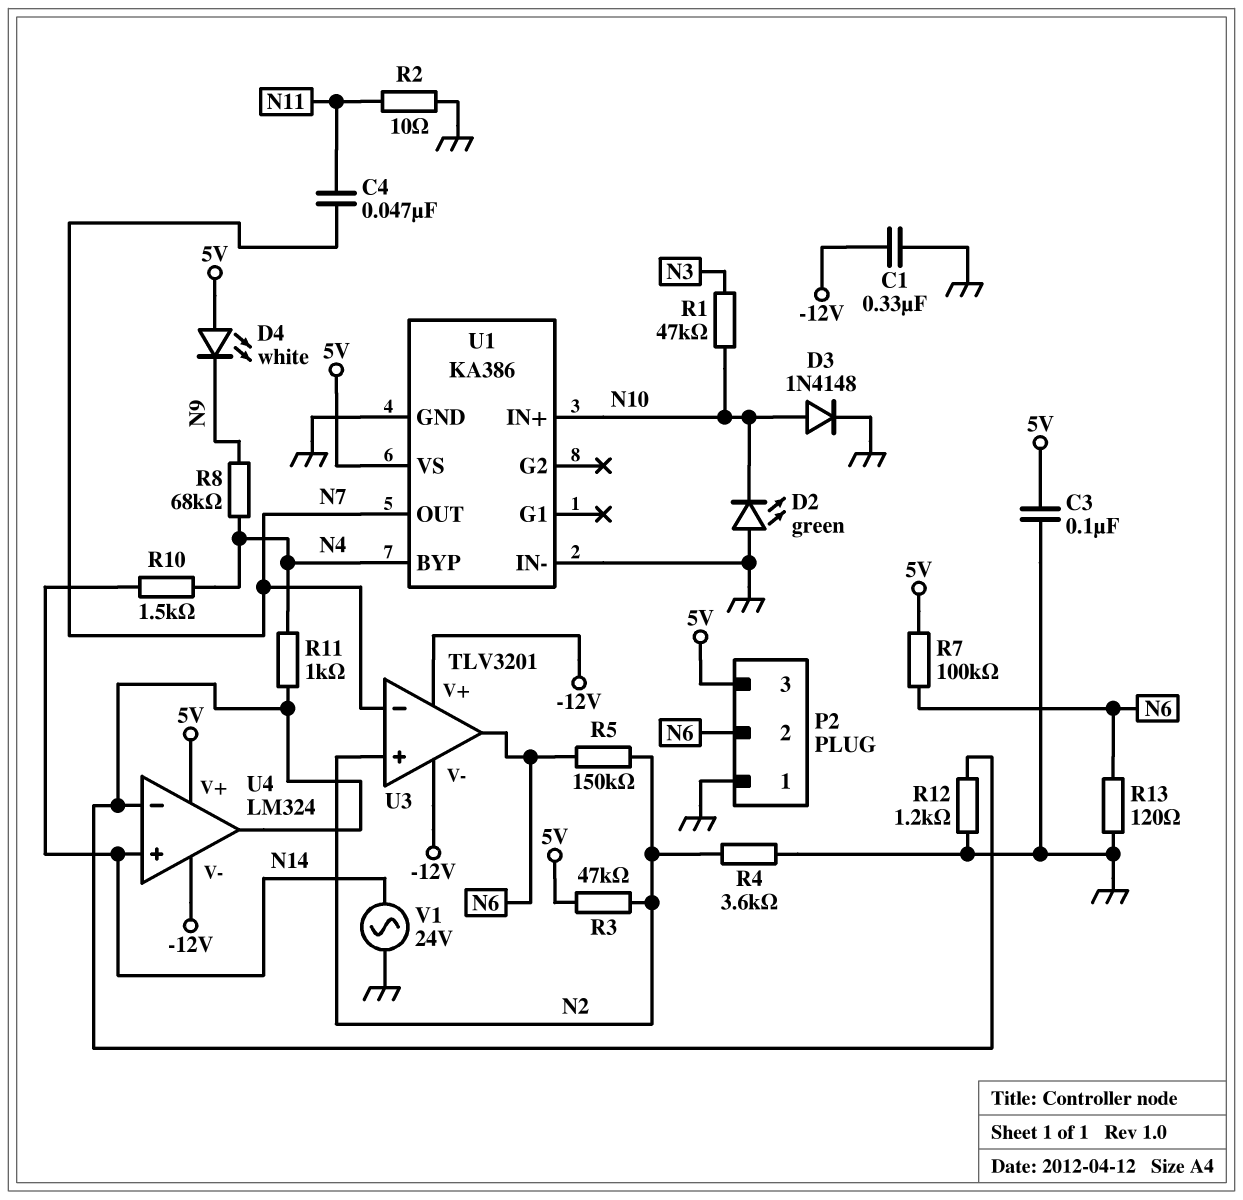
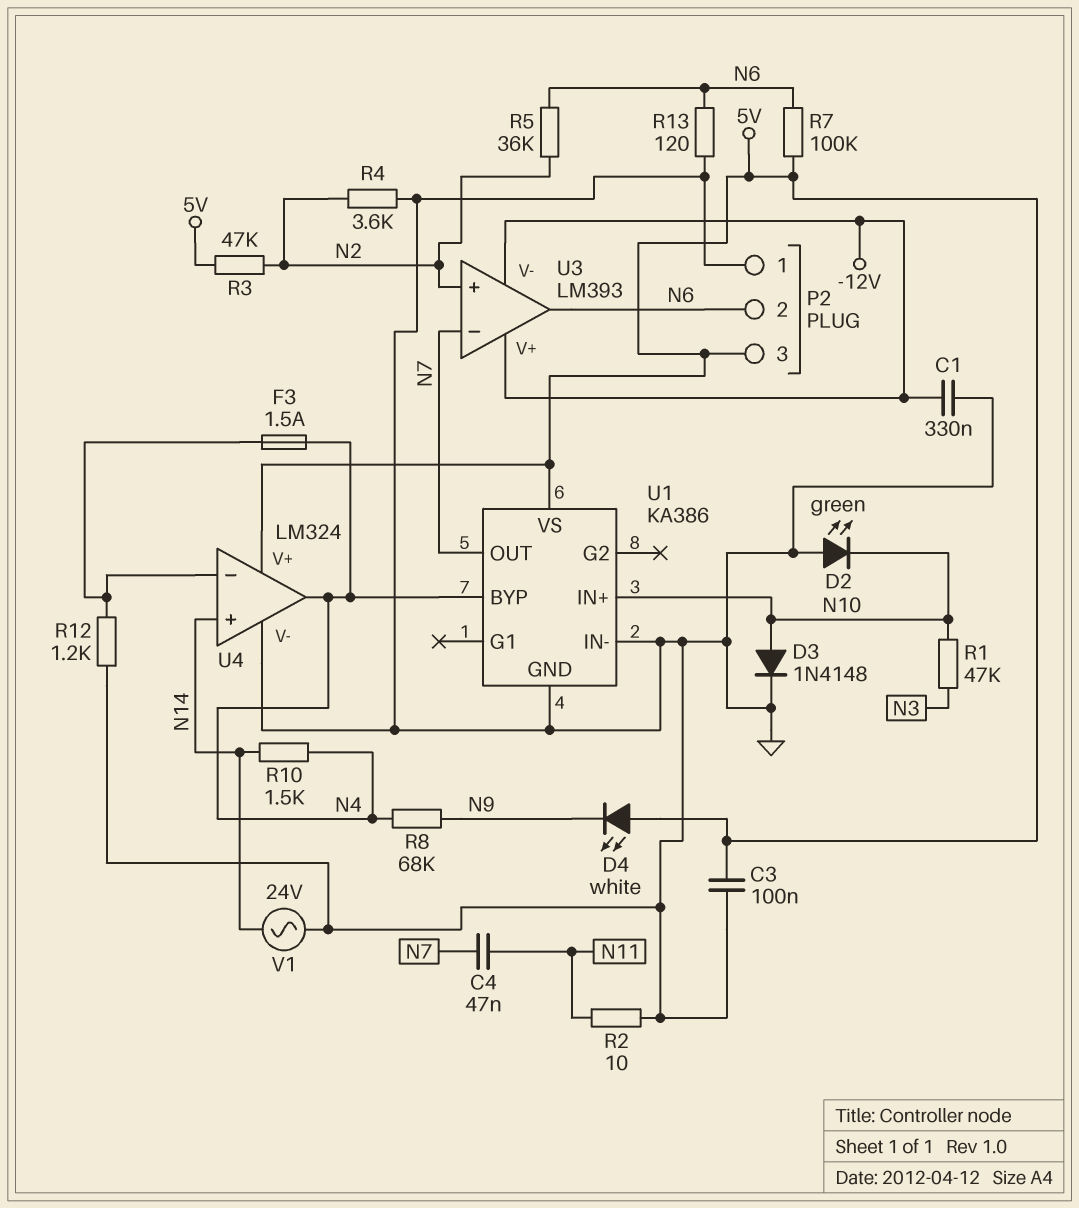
F3: none -> 1.5A (N4, U4/in-)
R5: 150k (N2, N6) -> 36k (N2, N6)
R11: 1k (N4, U4/in-) -> none
U3: TLV3201 -> LM393
U4 pin V-: -12V -> GND
U4 pin out: U4/in- -> N4

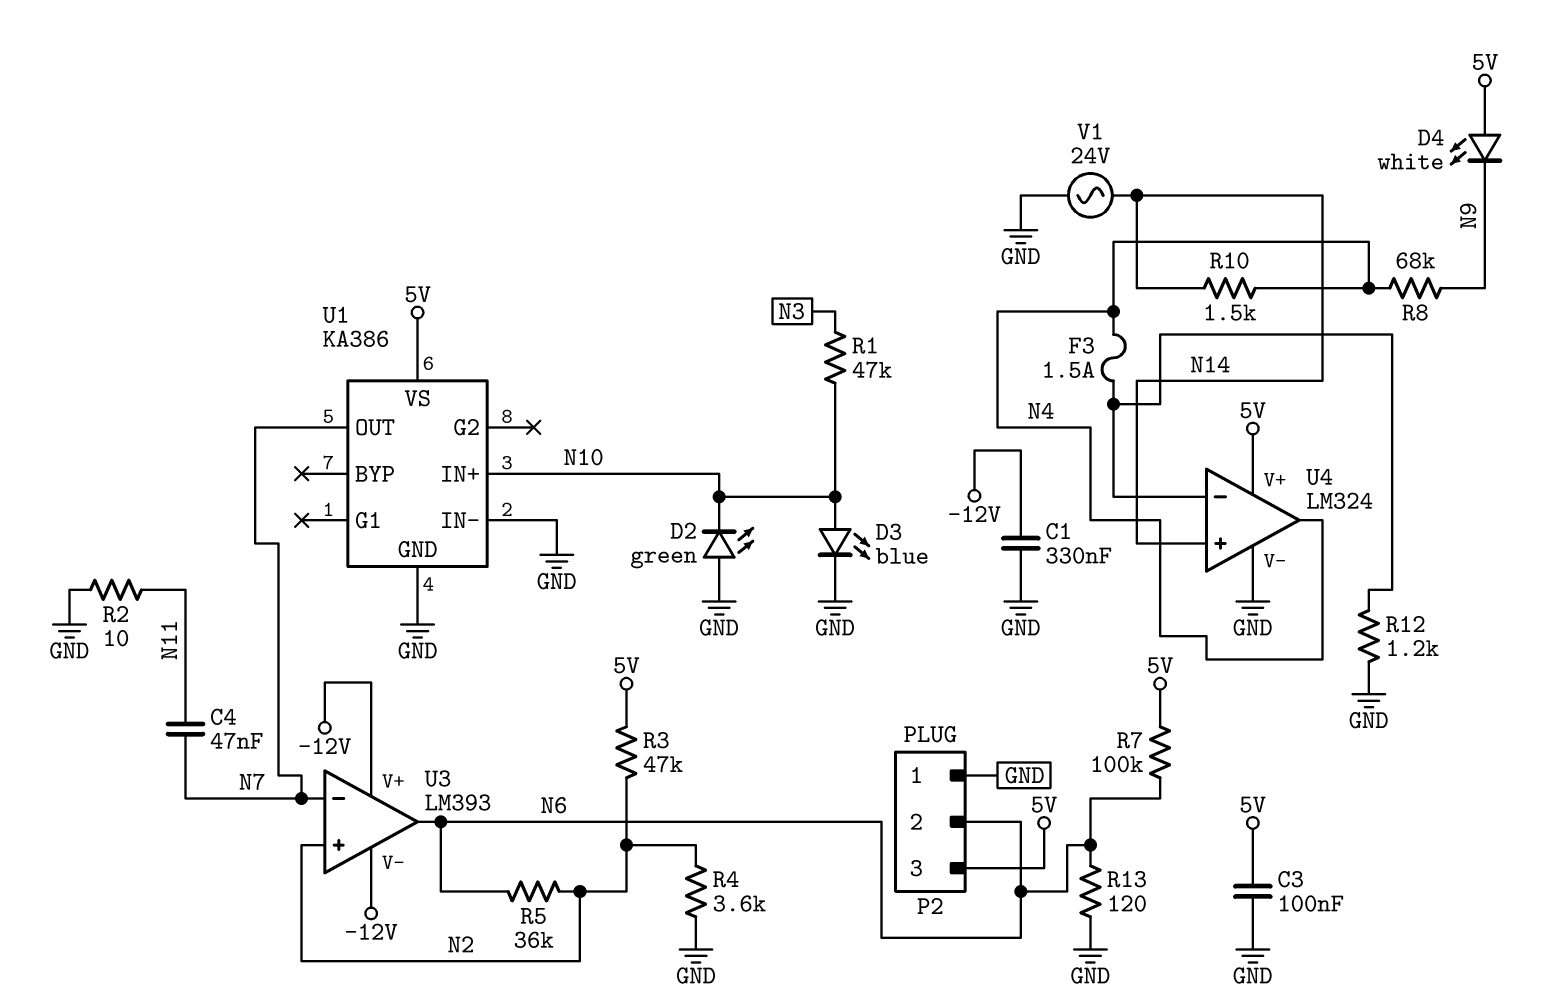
D3: diode 1N4148 (A N10, K GND) -> LED blue (A N10, K GND)
U1 pin BYP: N4 -> none

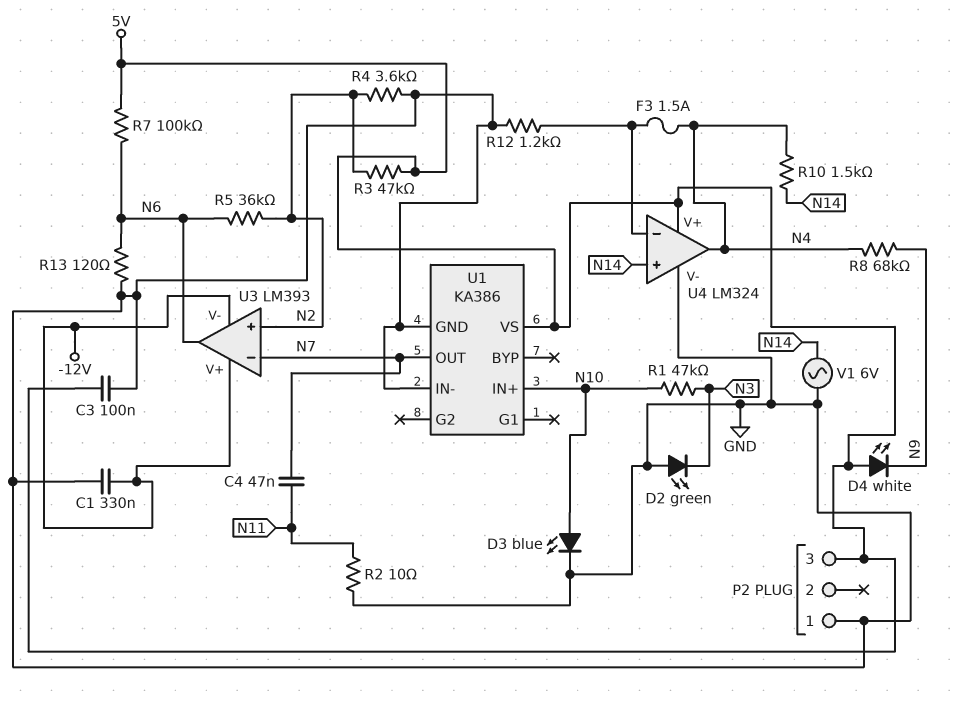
D2: LED green (A GND, K N10) -> LED green (A GND, K N3)
P2 pin 2: N6 -> none
V1: AC 24V (GND, N14) -> AC 6V (GND, N14)

